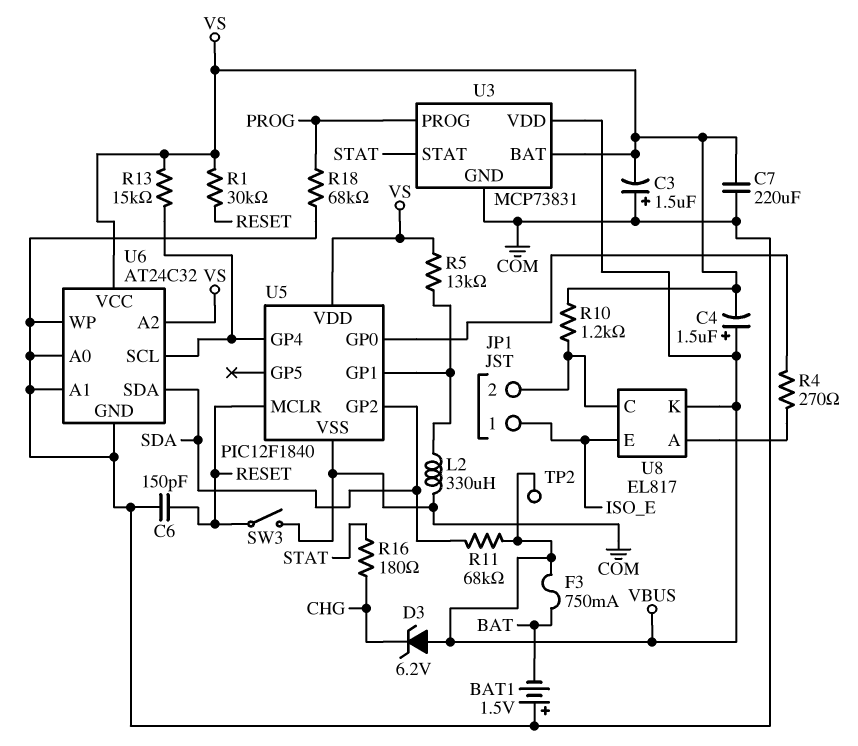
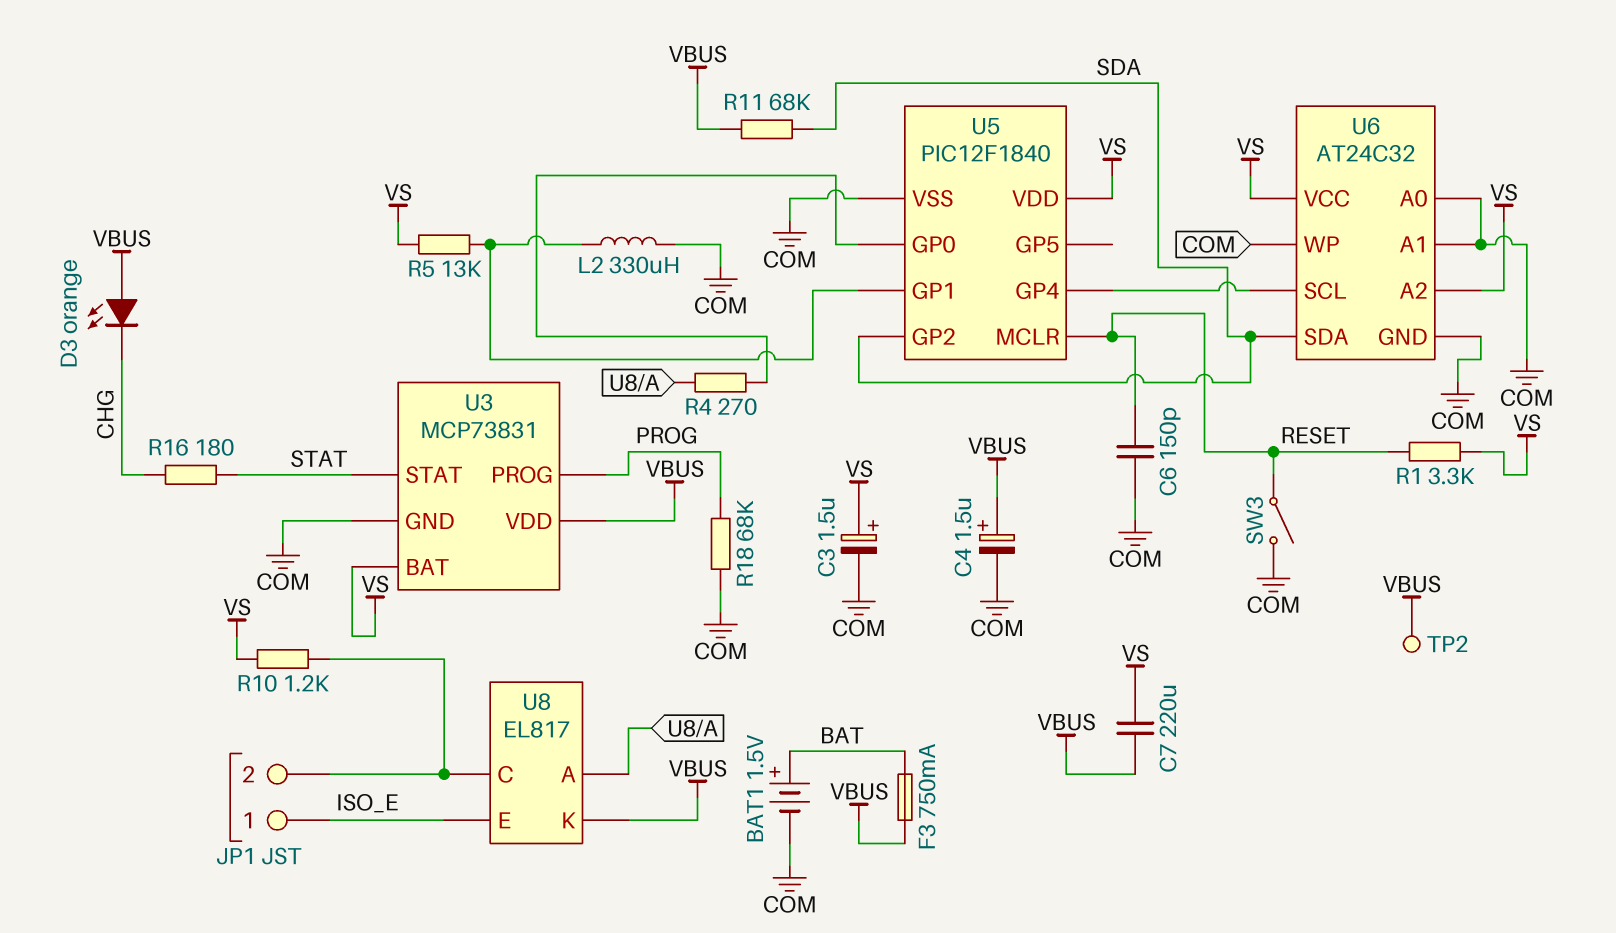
BAT1: 1.5V (plus COM, minus BAT) -> 1.5V (plus BAT, minus COM)
C3: 1.5uF (plus COM, minus VS) -> 1.5uF (plus VS, minus COM)
C4: 1.5uF (plus VBUS, minus VS) -> 1.5uF (plus VBUS, minus COM)
C7: 220uF (COM, VS) -> 220uF (VBUS, VS)
D3: zener 6.2V (A VBUS, K CHG) -> LED orange (A VBUS, K CHG)
R1: 30k (RESET, VS) -> 3.3k (RESET, VS)
R13: 15k (U5/GP4, VS) -> none

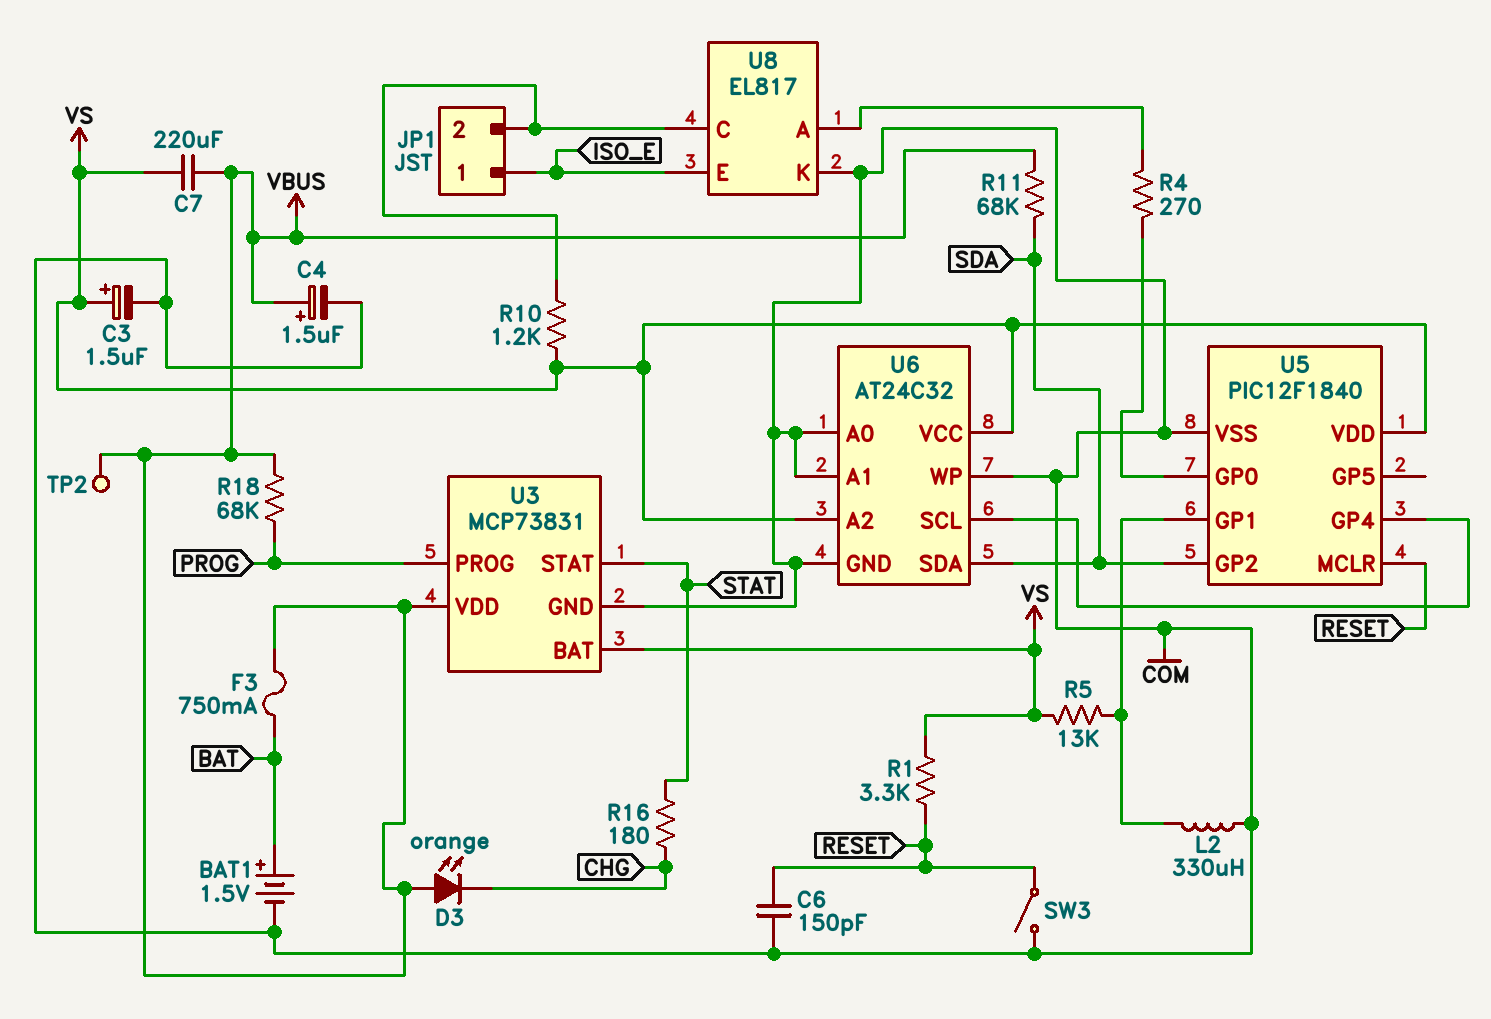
R18: 68k (COM, PROG) -> 68k (PROG, VBUS)
U8 pin K: VBUS -> COM

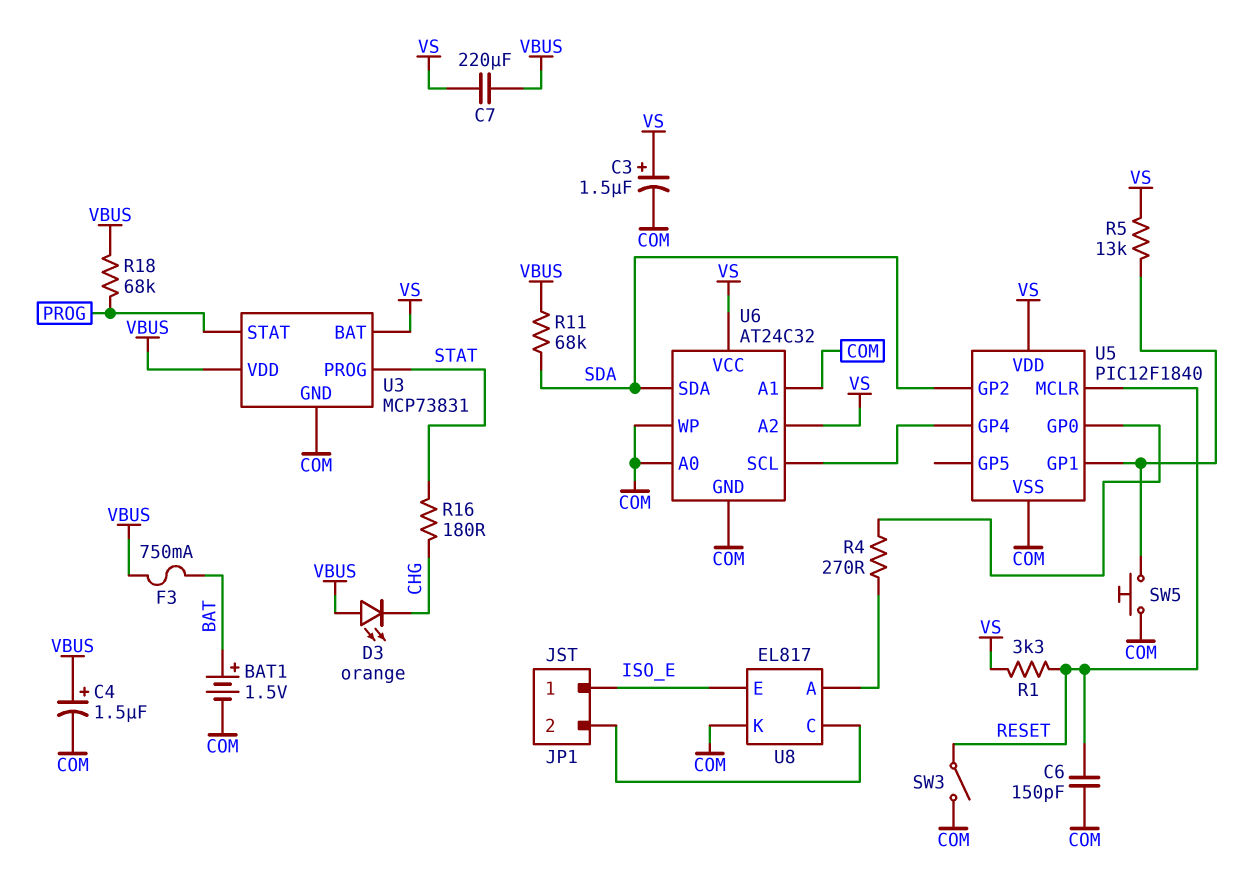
L2: 330uH (COM, U5/GP1) -> none
R10: 1.2k (JP1/2, VS) -> none
SW5: none -> button (COM, U5/GP1)
TP2: test point (VBUS) -> none
U3 pin PROG: PROG -> STAT
U3 pin STAT: STAT -> PROG

